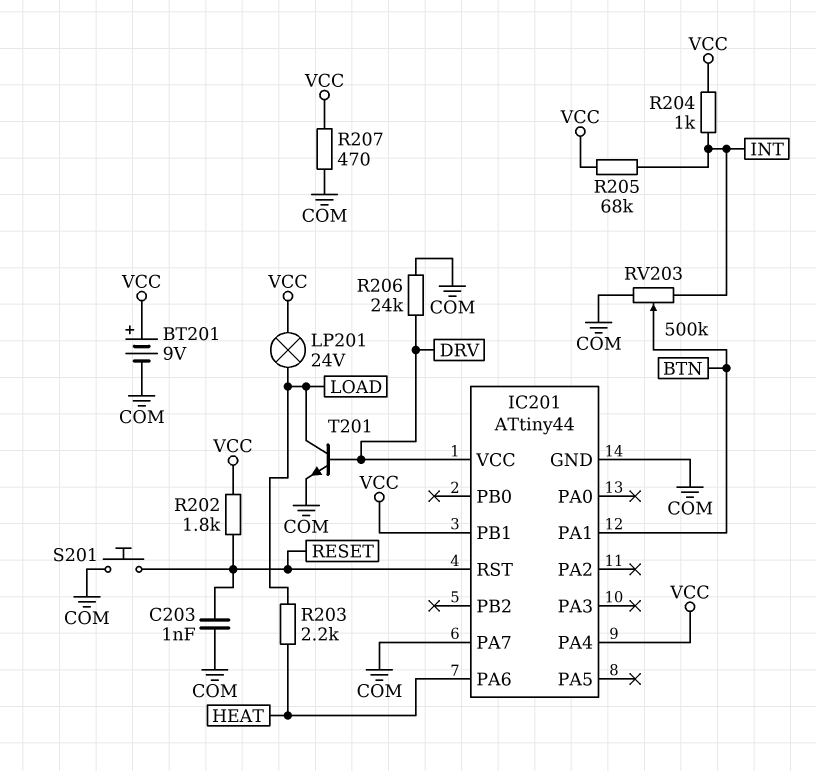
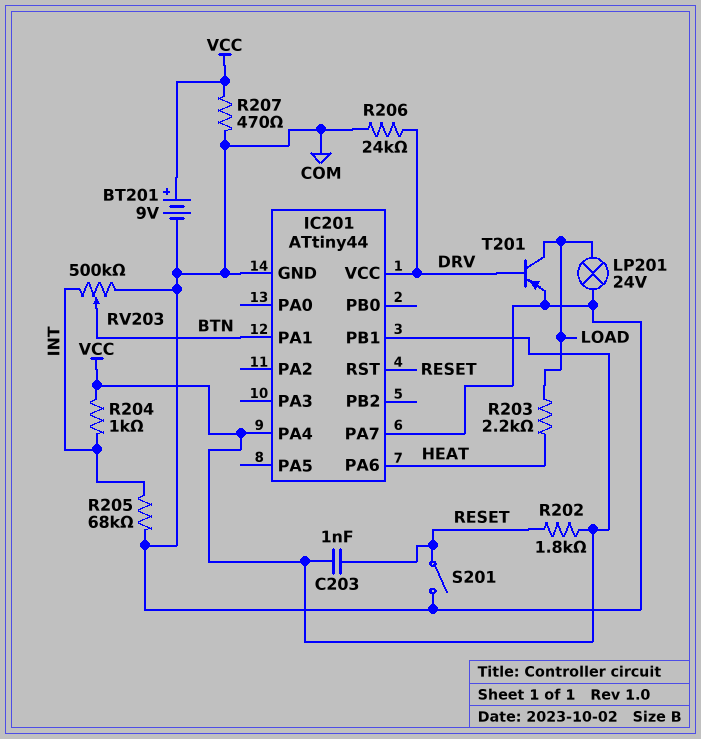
C203: 1nF (COM, RESET) -> 1nF (RESET, VCC)
LP201: lamp 24V (LOAD, VCC) -> lamp 24V (COM, LOAD)
R205: 68k (INT, VCC) -> 68k (COM, INT)
S201: button (COM, RESET) -> switch (COM, RESET)
T201: NPN (B DRV, C LOAD, E COM) -> PNP (B DRV, C LOAD, E COM)

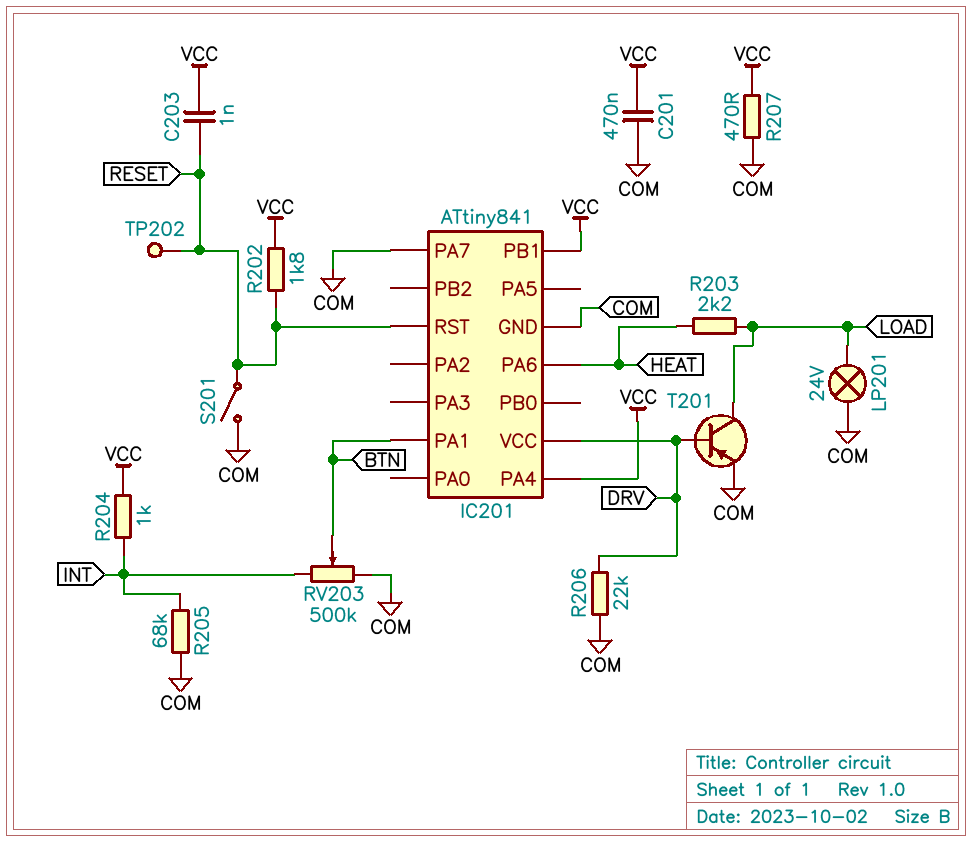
BT201: 9V (plus VCC, minus COM) -> none
C201: none -> 470nF (COM, VCC)
IC201: ATtiny44 -> ATtiny841
R206: 24k (COM, DRV) -> 22k (COM, DRV)
TP202: none -> test point (RESET)

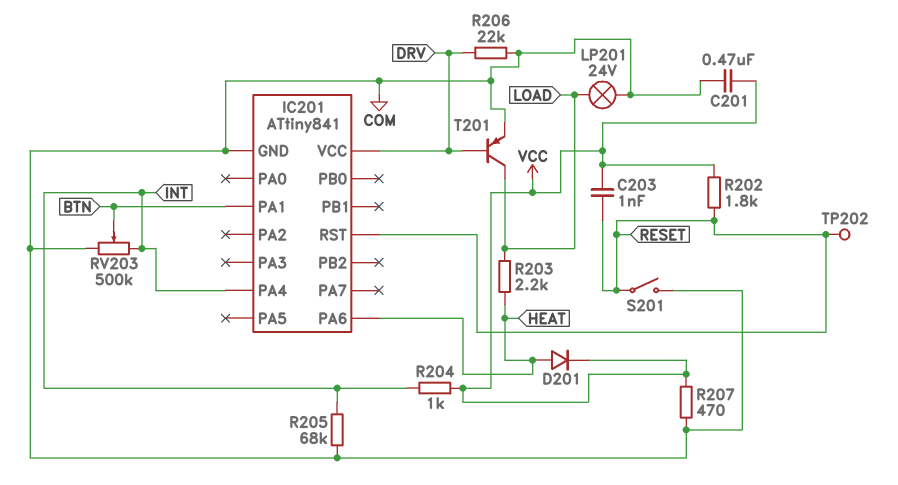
D201: none -> diode (A HEAT, K VCC)
IC201 pin PA4: VCC -> INT
IC201 pin PA7: COM -> none
IC201 pin PB1: VCC -> none

